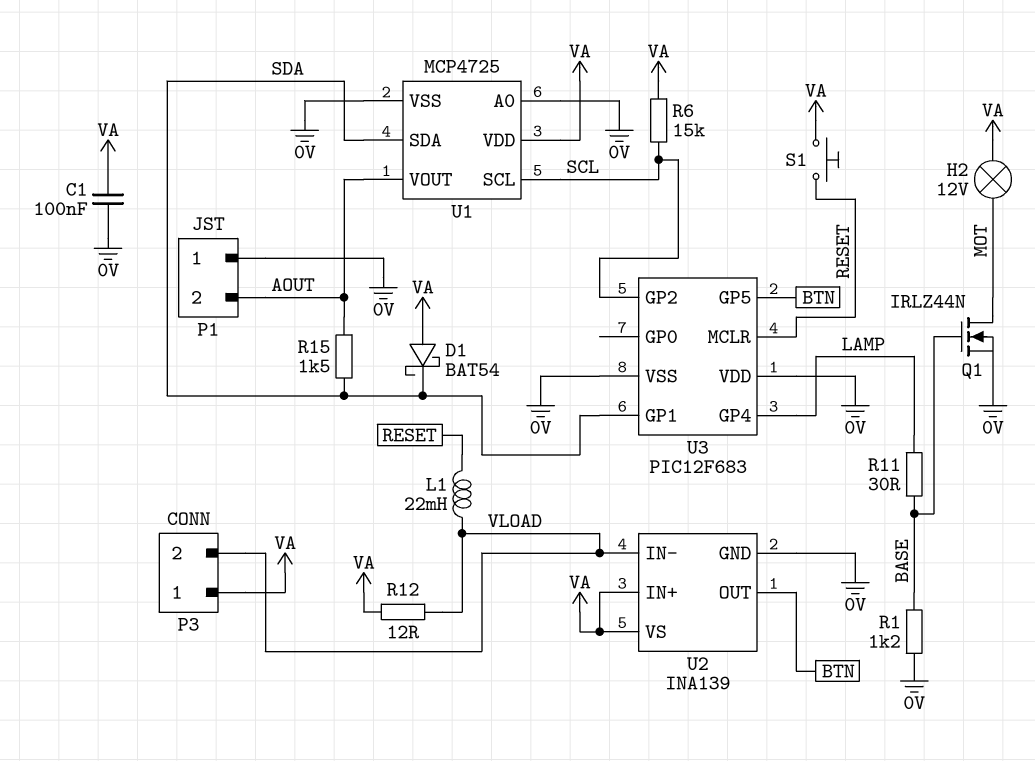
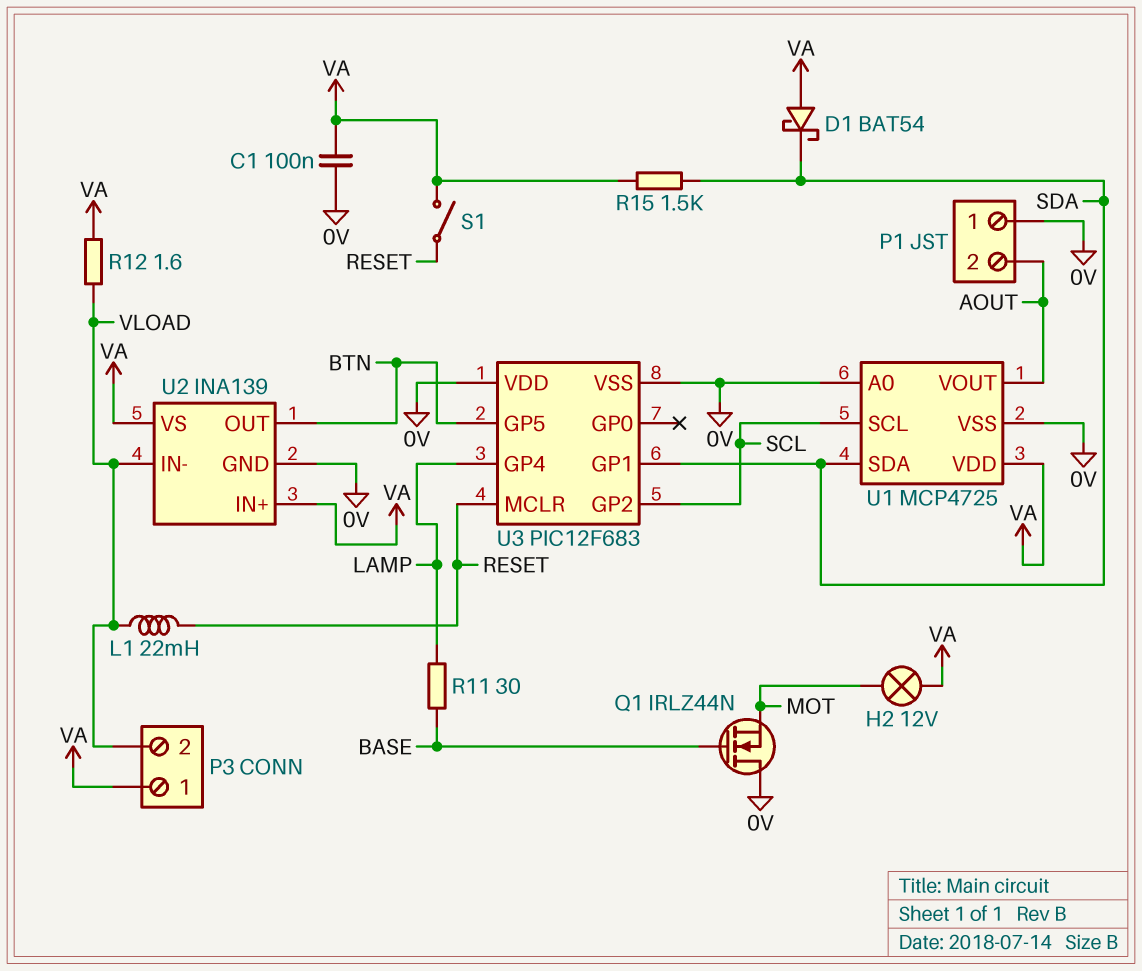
Q1: NMOS IRLZ44N (G BASE, D MOT, S 0V) -> NMOS IRLZ44N (G BASE, D 0V, S MOT)
R1: 1.2k (0V, BASE) -> none
R6: 15k (SCL, VA) -> none
R12: 12 (VA, VLOAD) -> 1.6 (VA, VLOAD)
R15: 1.5k (AOUT, SDA) -> 1.5k (SDA, VA)
S1: button (RESET, VA) -> switch (RESET, VA)

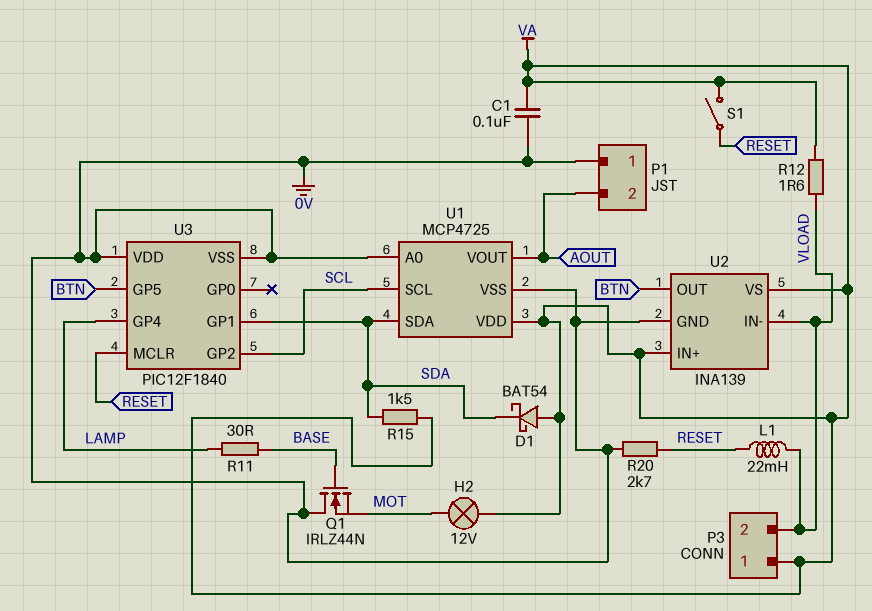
R20: none -> 2.7k (0V, RESET)
U3: PIC12F683 -> PIC12F1840

